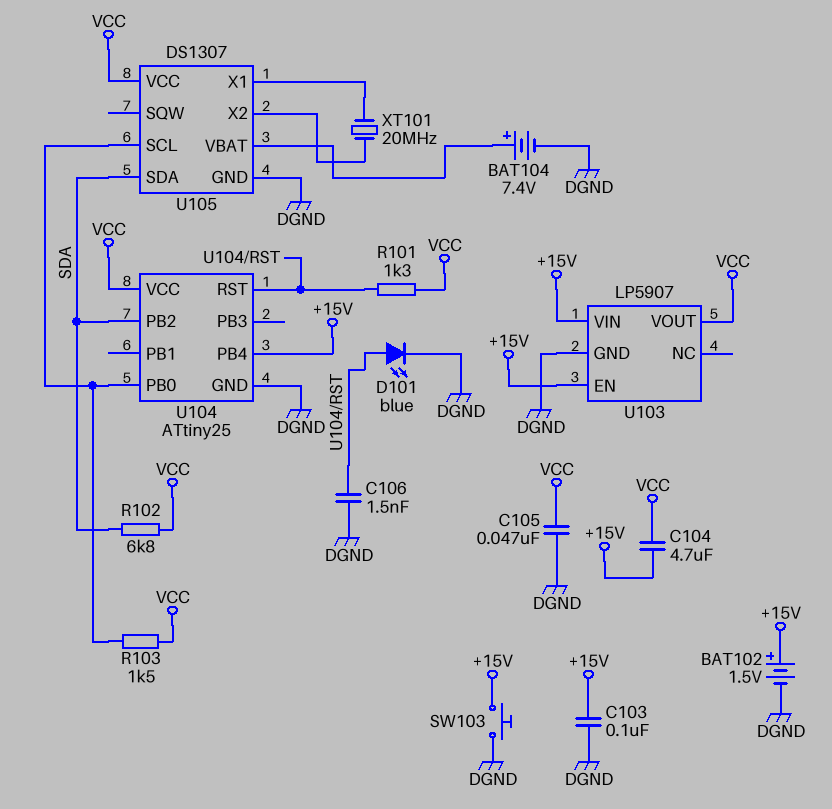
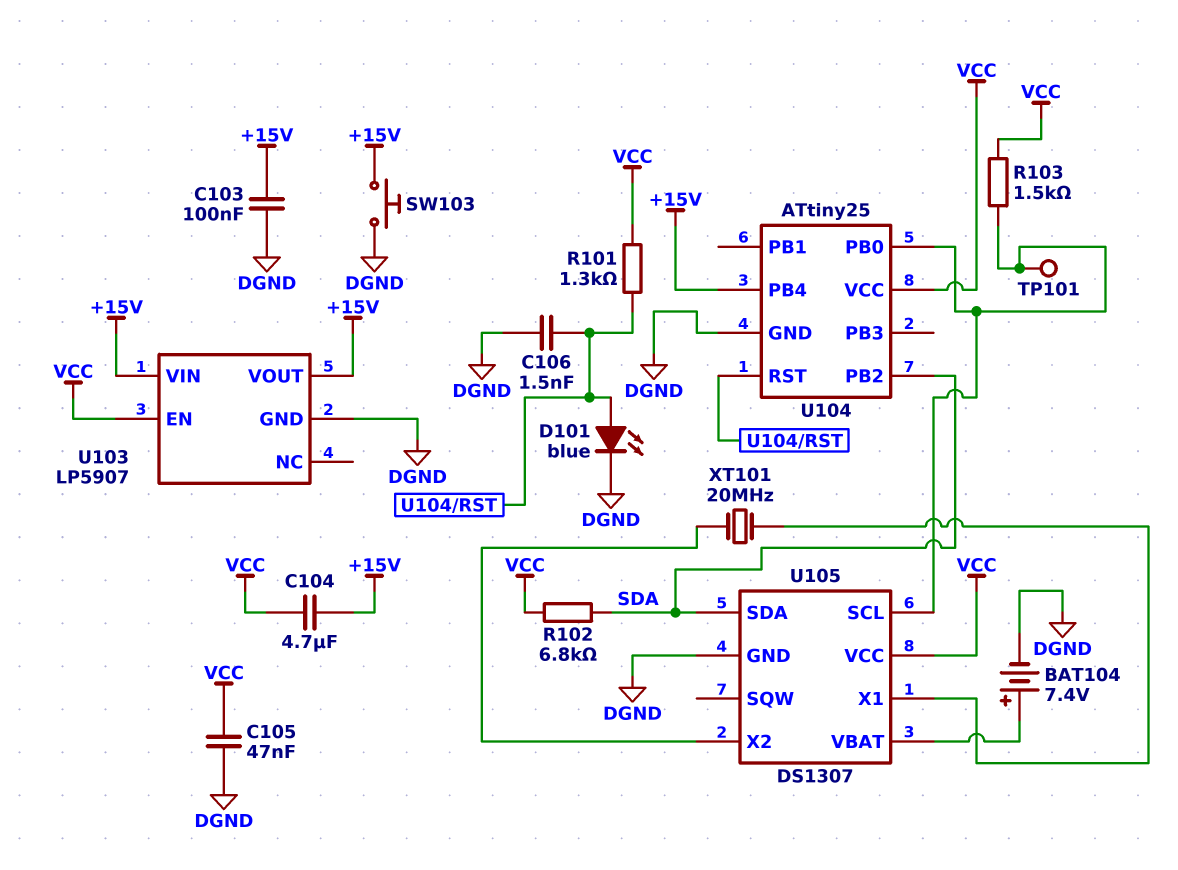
BAT102: 1.5V (plus +15V, minus DGND) -> none
TP101: none -> test point (U104/PB0)
U103 pin EN: +15V -> VCC
U103 pin VOUT: VCC -> +15V

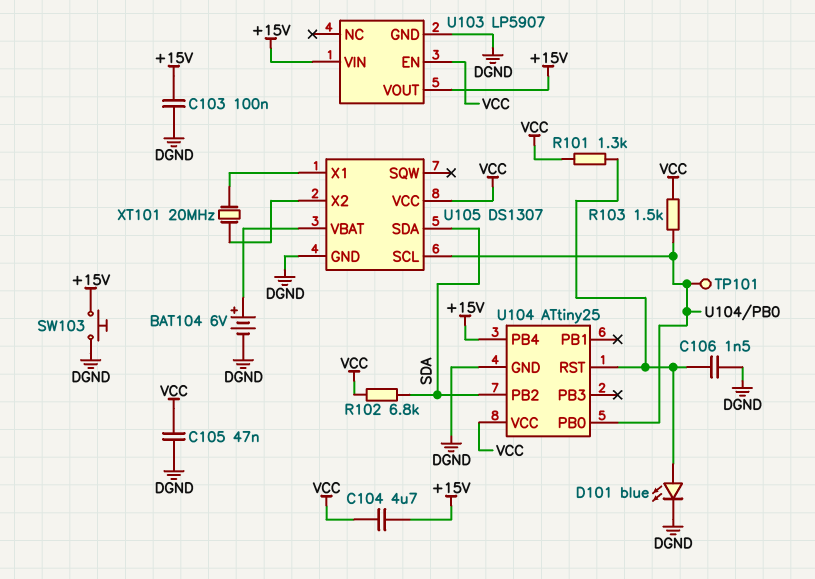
BAT104: 7.4V (plus U105/VBAT, minus DGND) -> 6V (plus U105/VBAT, minus DGND)

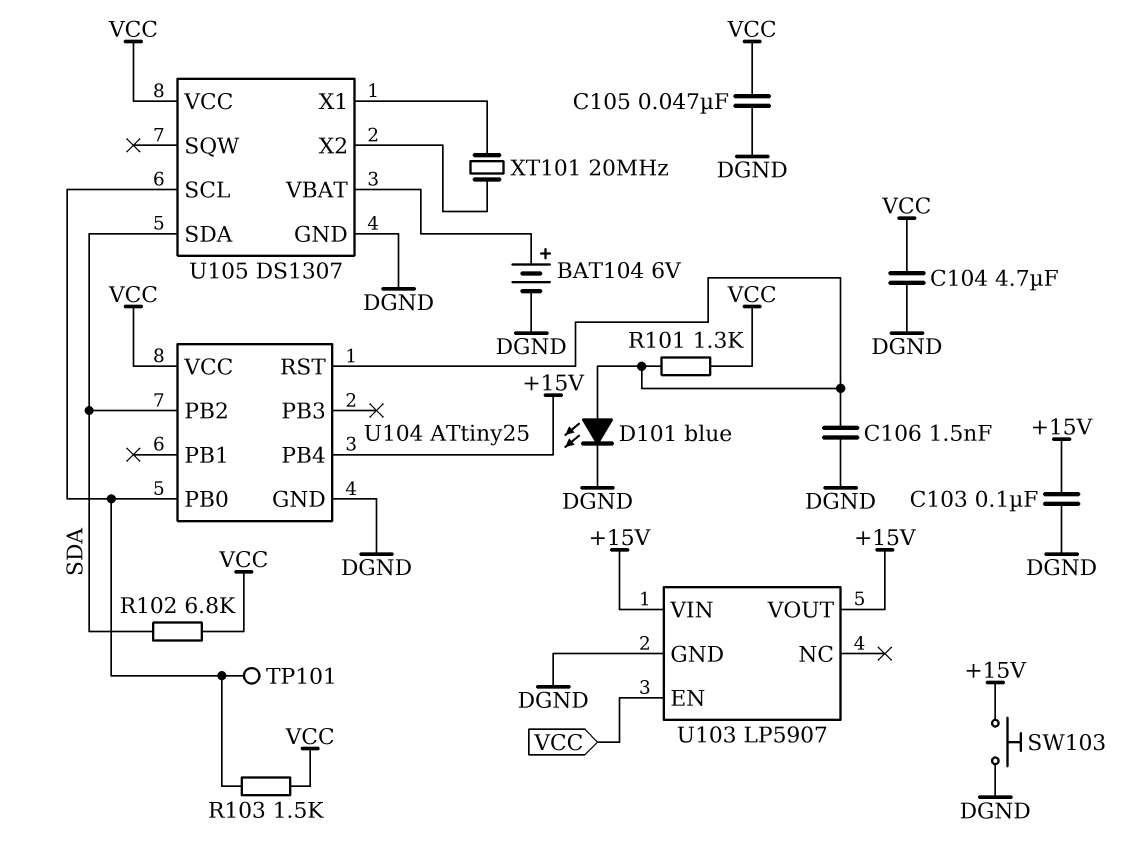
C104: 4.7uF (+15V, VCC) -> 4.7uF (DGND, VCC)

